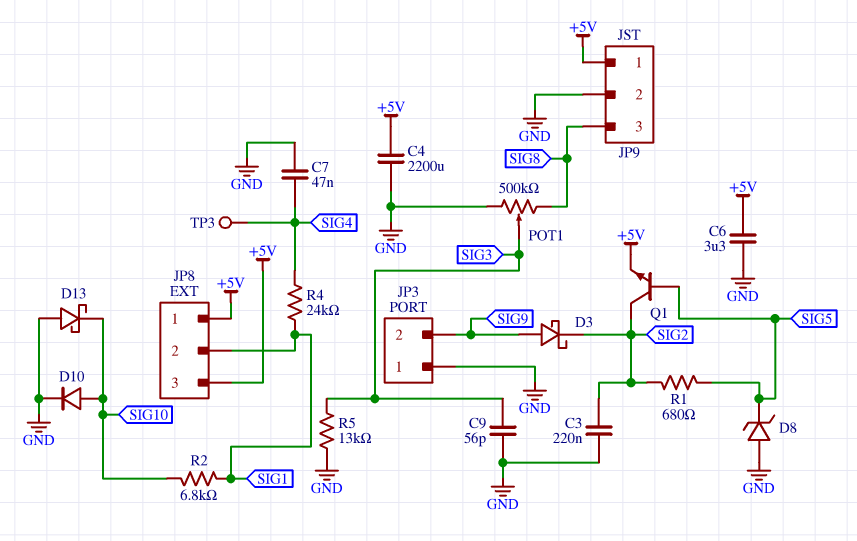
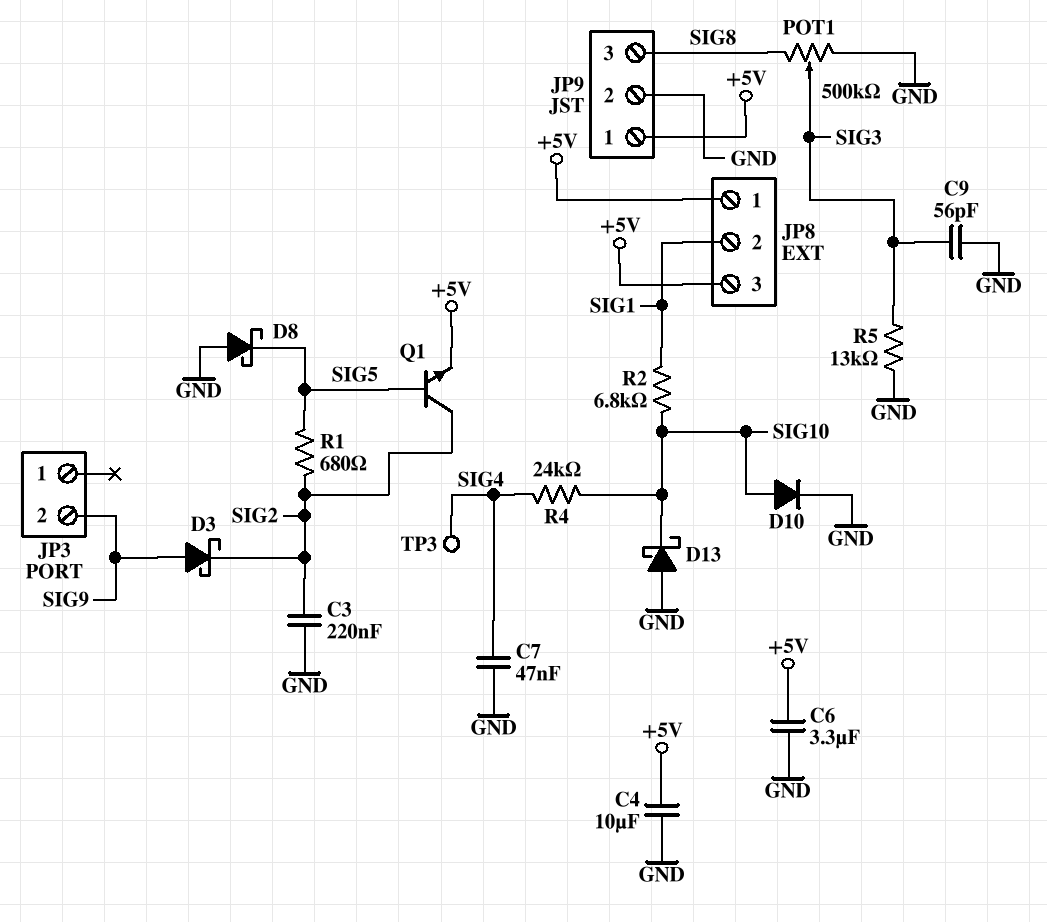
C4: 2200uF (+5V, GND) -> 10uF (+5V, GND)
D8: zener (A GND, K SIG5) -> schottky (A GND, K SIG5)
JP3 pin 1: GND -> none
R4: 24k (SIG1, SIG4) -> 24k (SIG4, SIG10)

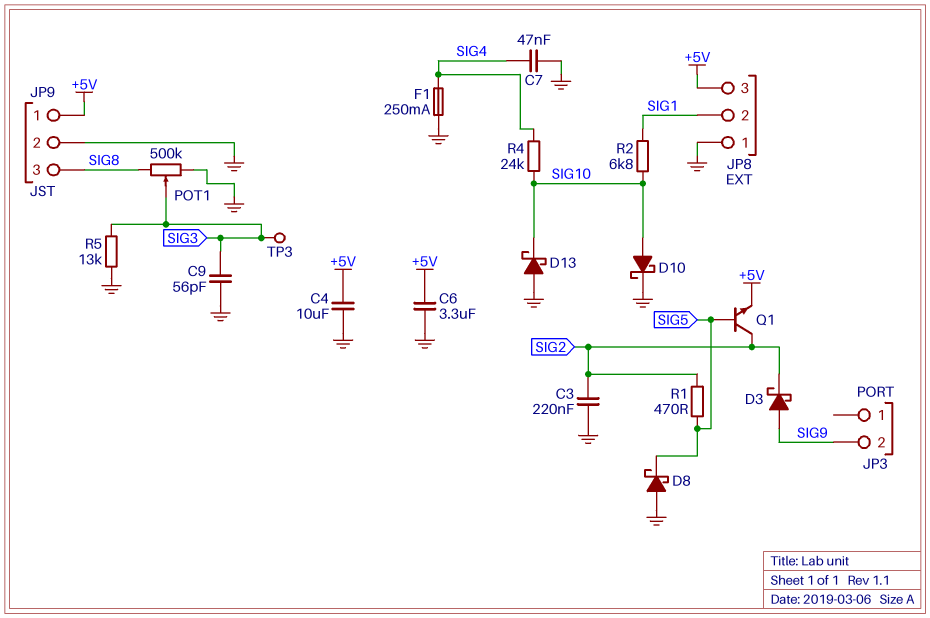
D10: diode (A SIG10, K GND) -> schottky (A SIG10, K GND)
F1: none -> 250mA (GND, SIG4)
JP8 pin 1: +5V -> GND
R1: 680 (SIG2, SIG5) -> 470 (SIG2, SIG5)
TP3: test point (SIG4) -> test point (SIG3)

